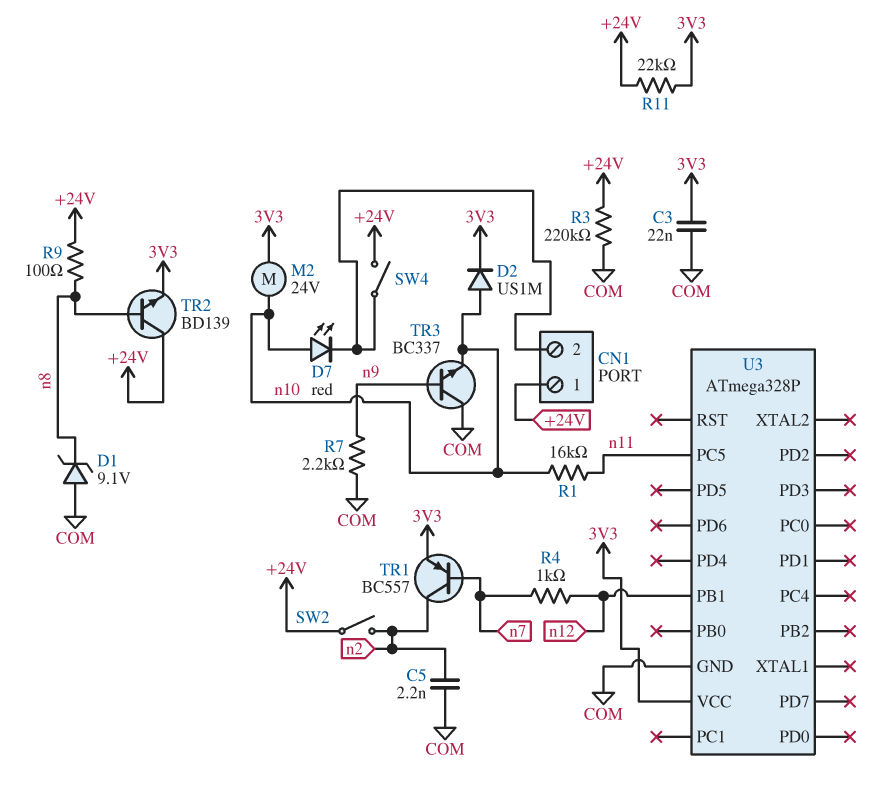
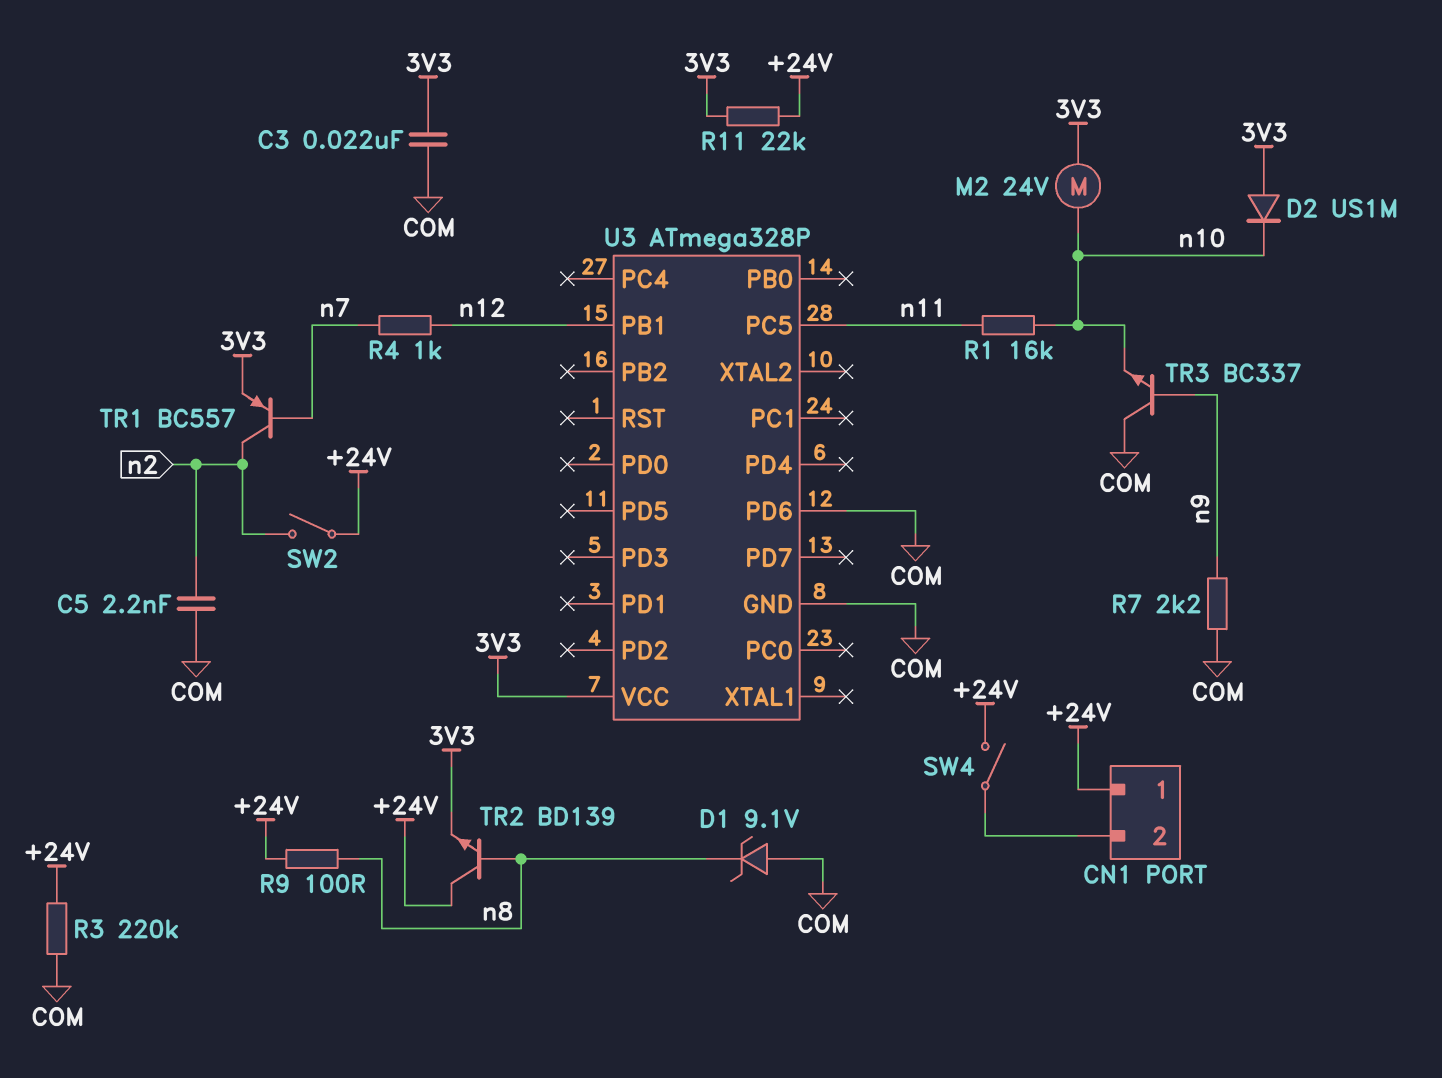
D2: diode US1M (A n10, K 3V3) -> diode US1M (A 3V3, K n10)
D7: LED red (A n10, K CN1/2) -> none
U3 pin PD6: none -> COM

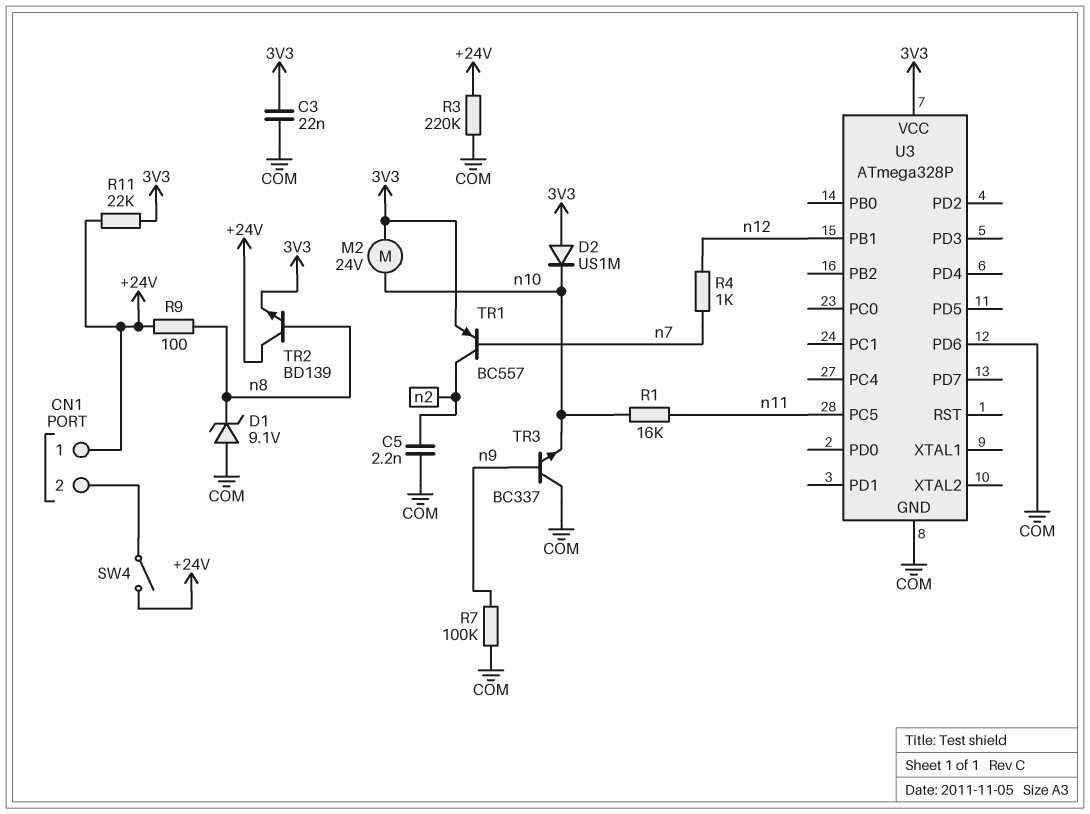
R7: 2.2k (COM, n9) -> 100k (COM, n9)
SW2: switch (+24V, n2) -> none

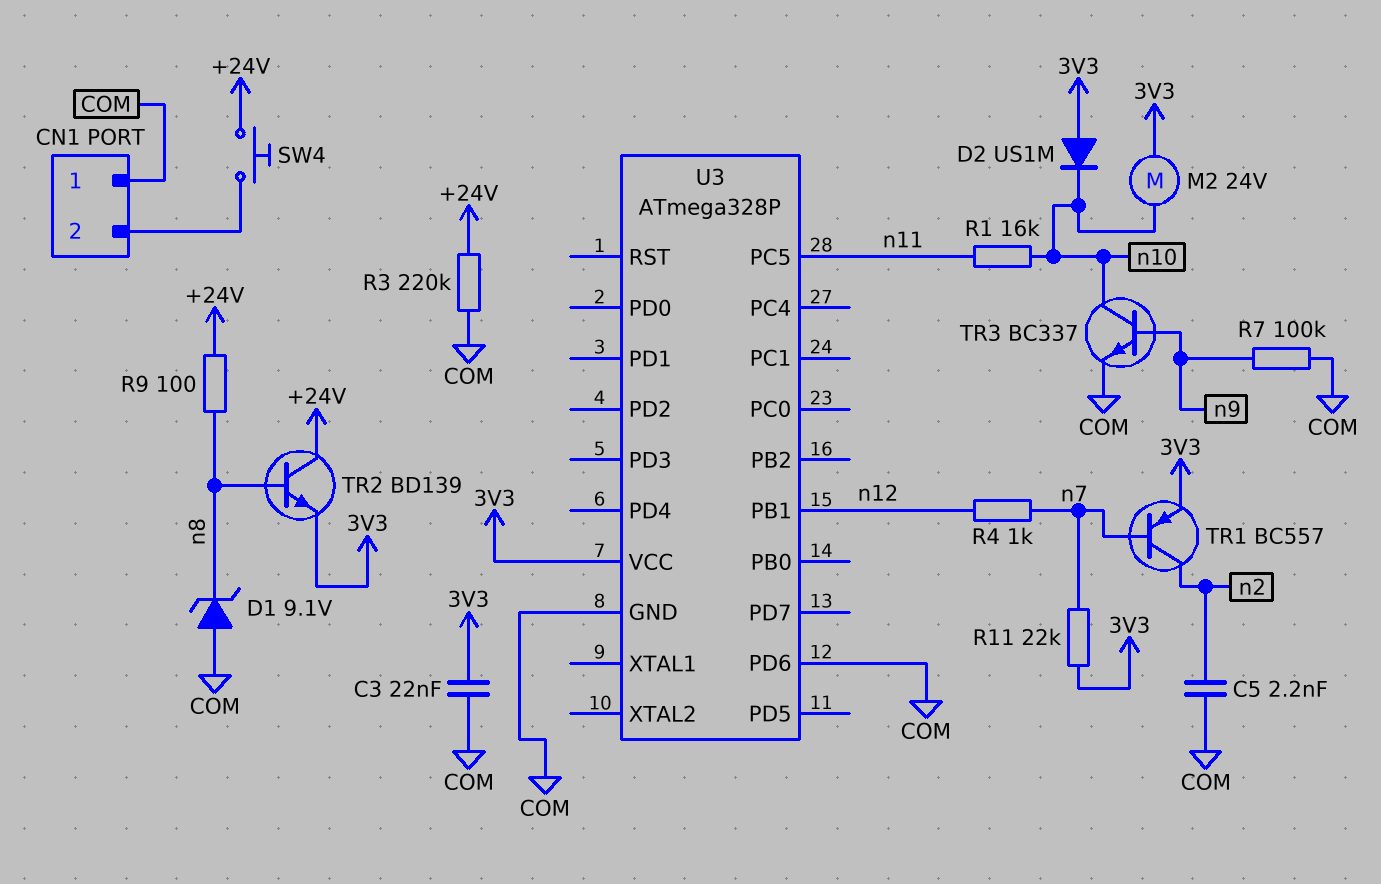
CN1 pin 1: +24V -> COM
R11: 22k (+24V, 3V3) -> 22k (3V3, n7)
SW4: switch (+24V, CN1/2) -> button (+24V, CN1/2)
TR3: NPN BC337 (B n9, C COM, E n10) -> NPN BC337 (B n9, C n10, E COM)

